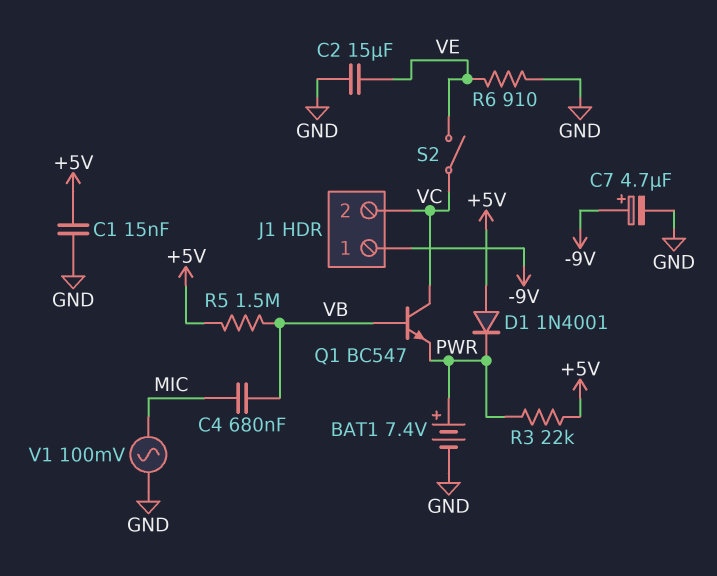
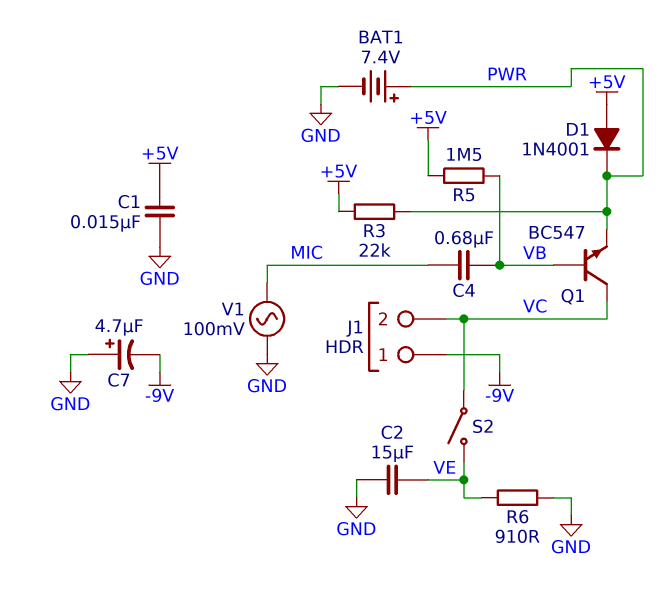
C7: 4.7uF (plus -9V, minus GND) -> 4.7uF (plus GND, minus -9V)

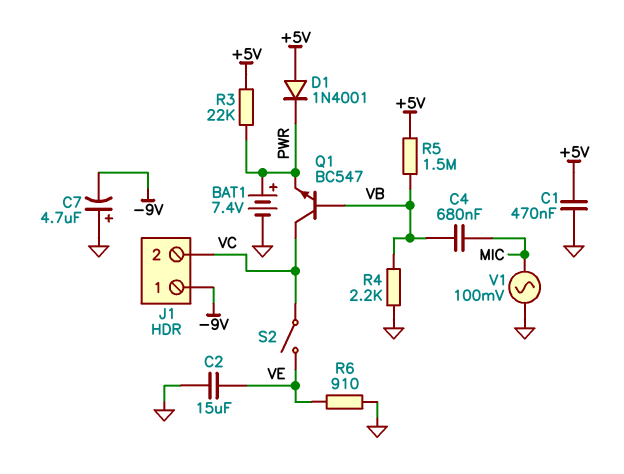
C1: 15nF (+5V, GND) -> 470nF (+5V, GND)
R4: none -> 2.2k (GND, VB)

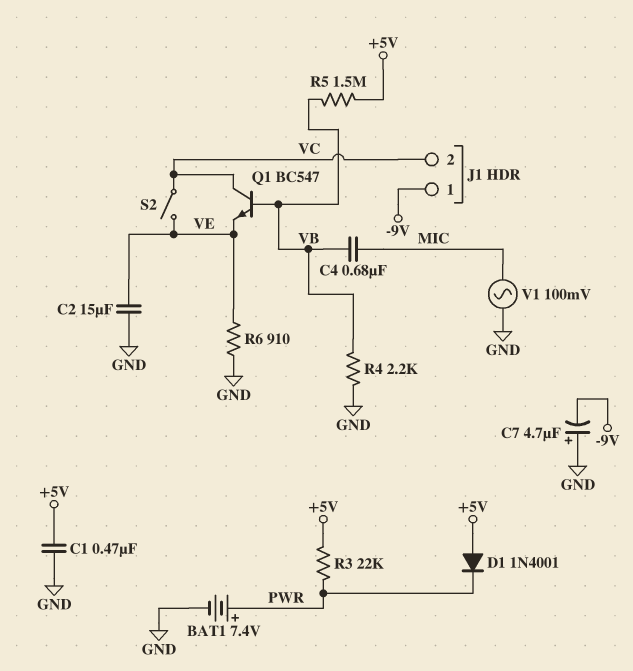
Q1: NPN BC547 (B VB, C VC, E PWR) -> NPN BC547 (B VB, C VC, E VE)

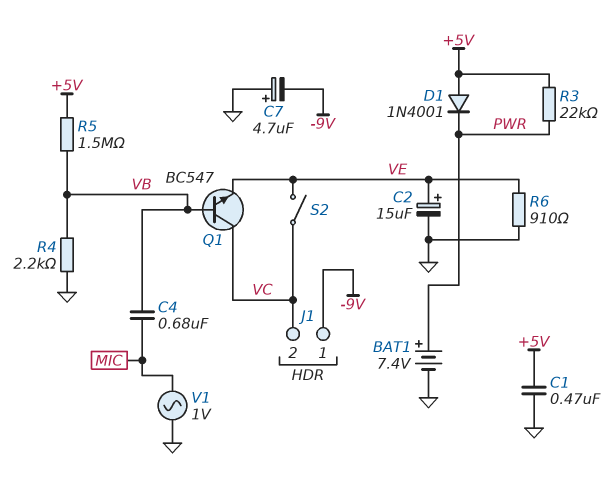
C2: 15uF (GND, VE) -> 15uF (plus VE, minus GND)
V1: AC 100mV (GND, MIC) -> AC 1V (GND, MIC)

